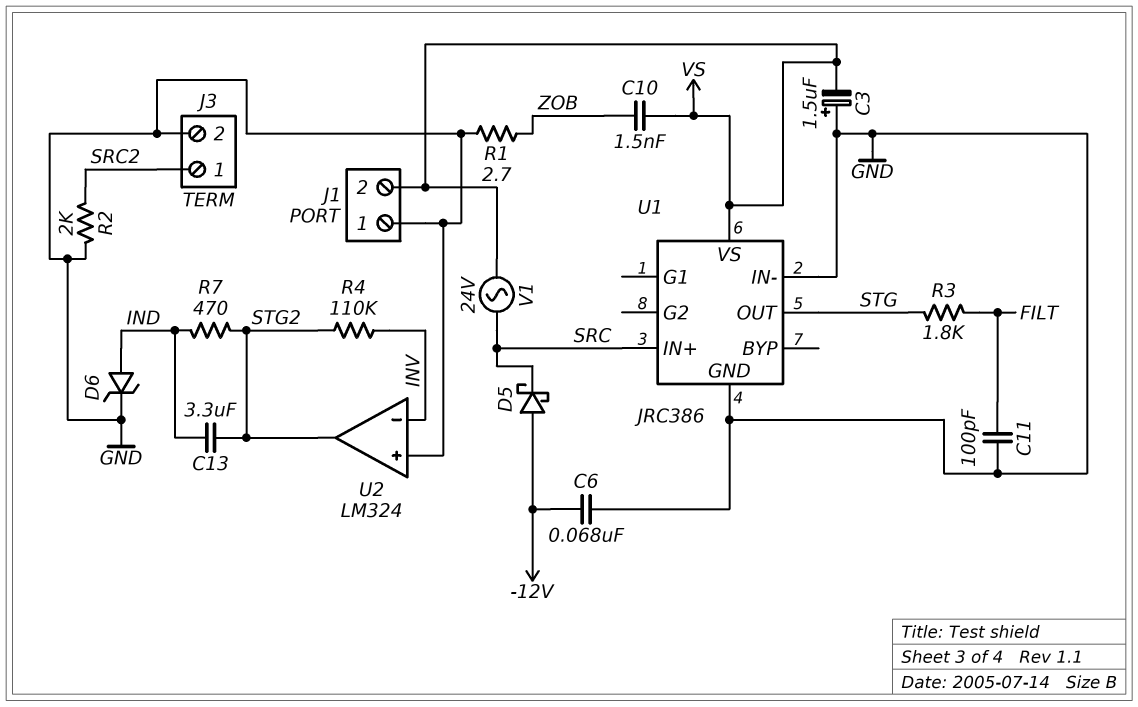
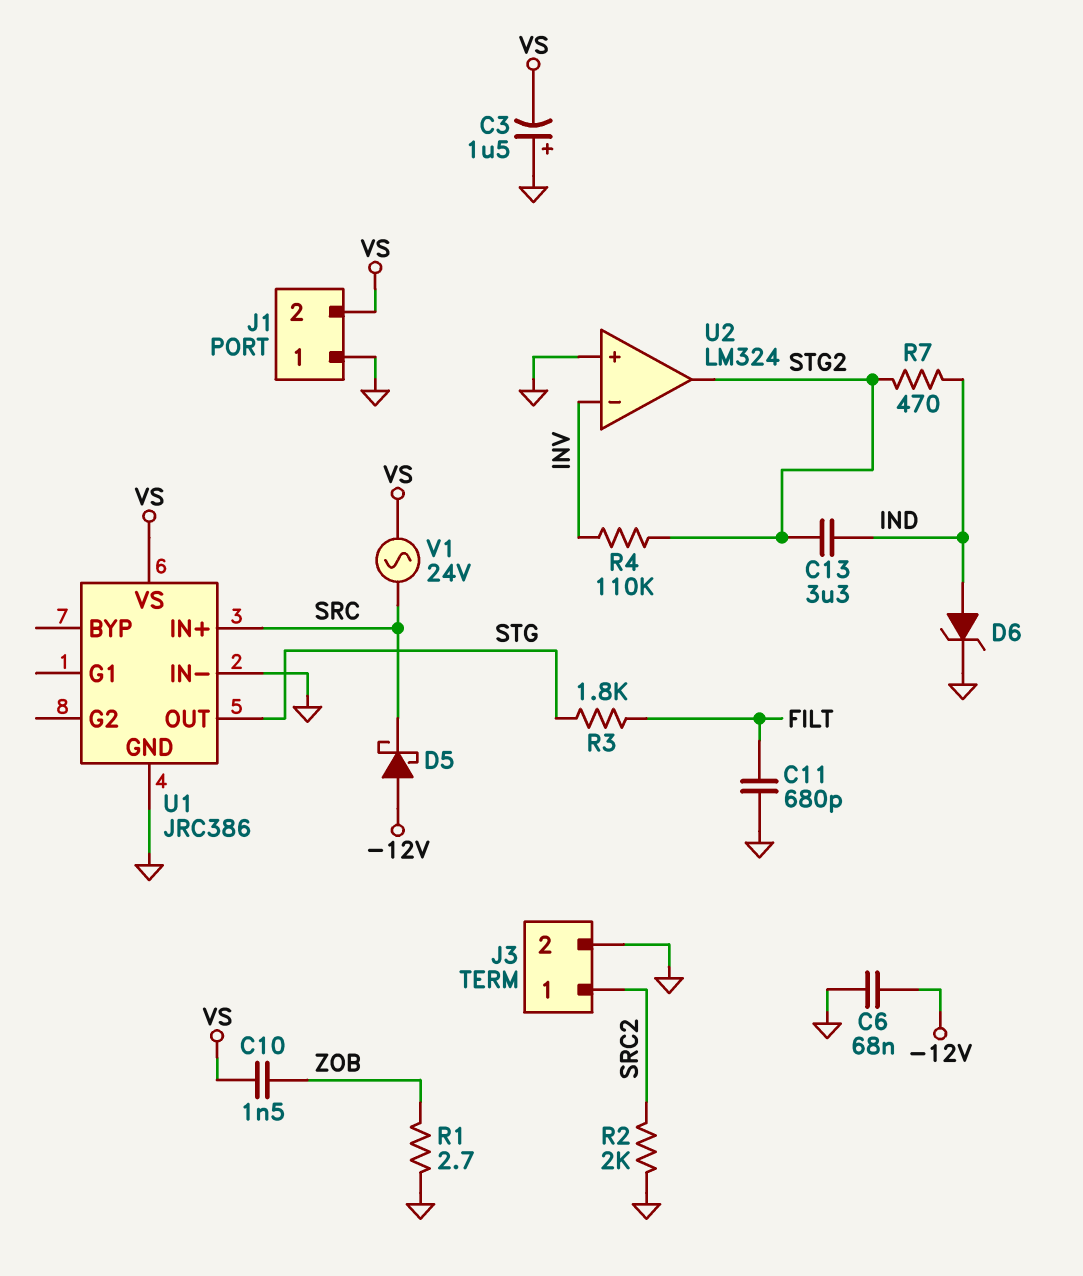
C11: 100pF (FILT, GND) -> 680pF (FILT, GND)

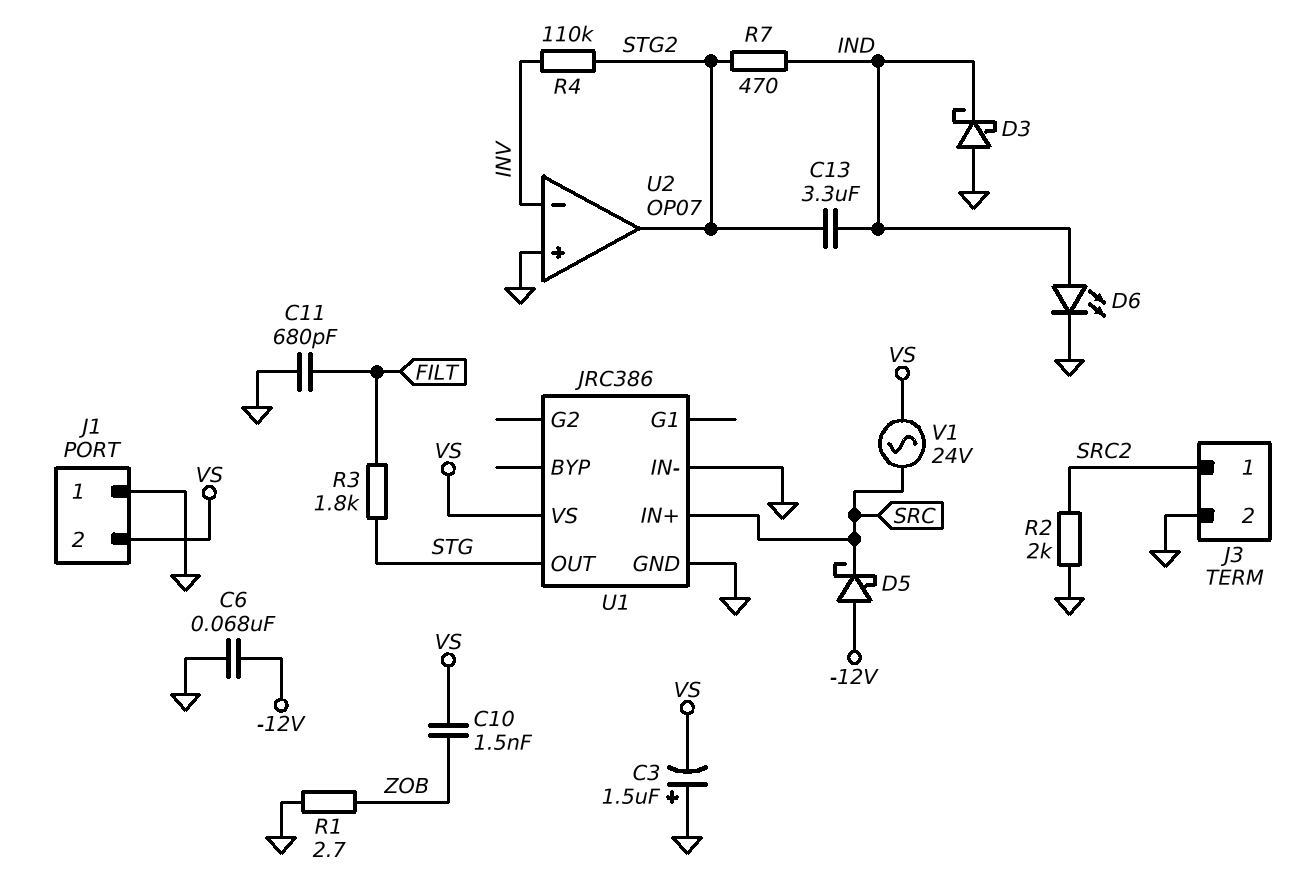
D3: none -> schottky (A GND, K IND)
D6: zener (A IND, K GND) -> LED (A IND, K GND)
U2: LM324 -> OP07

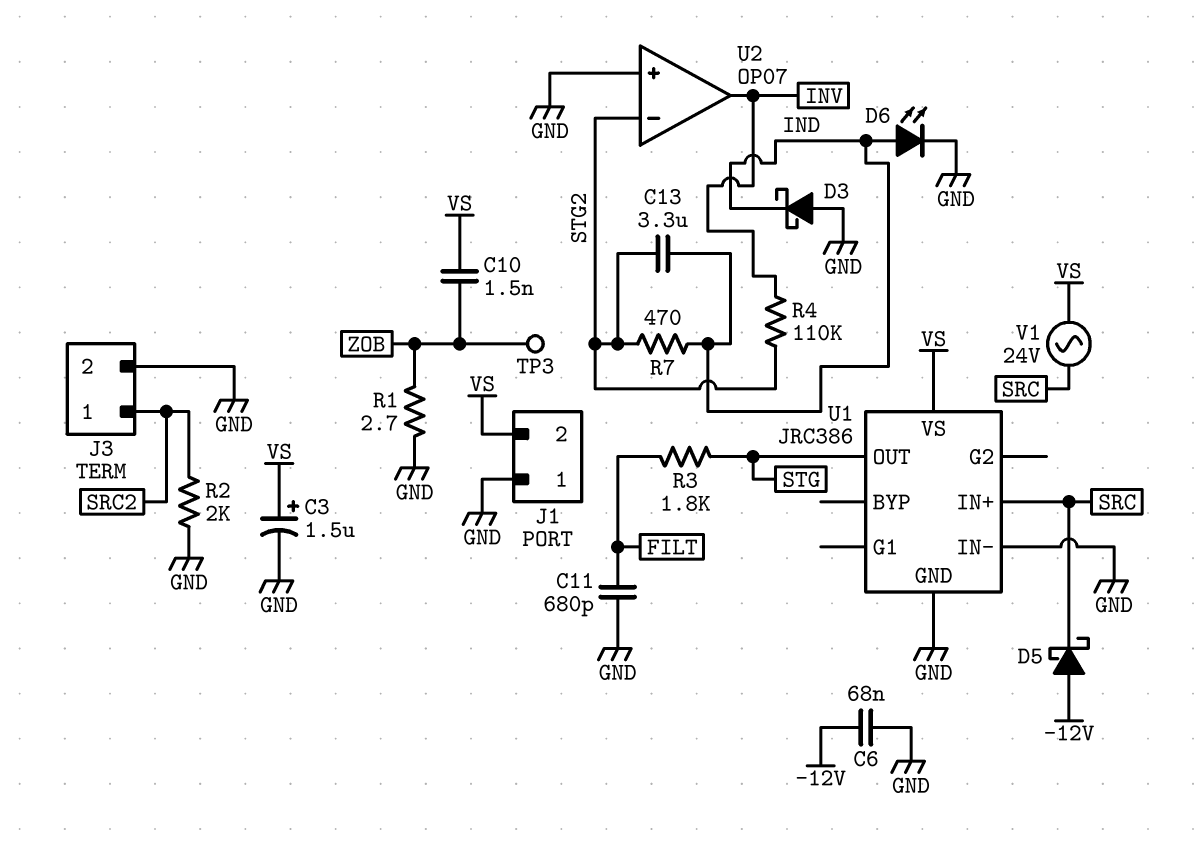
C3: 1.5uF (plus GND, minus VS) -> 1.5uF (plus VS, minus GND)
TP3: none -> test point (ZOB)
U2 pin in-: INV -> STG2
U2 pin out: STG2 -> INV

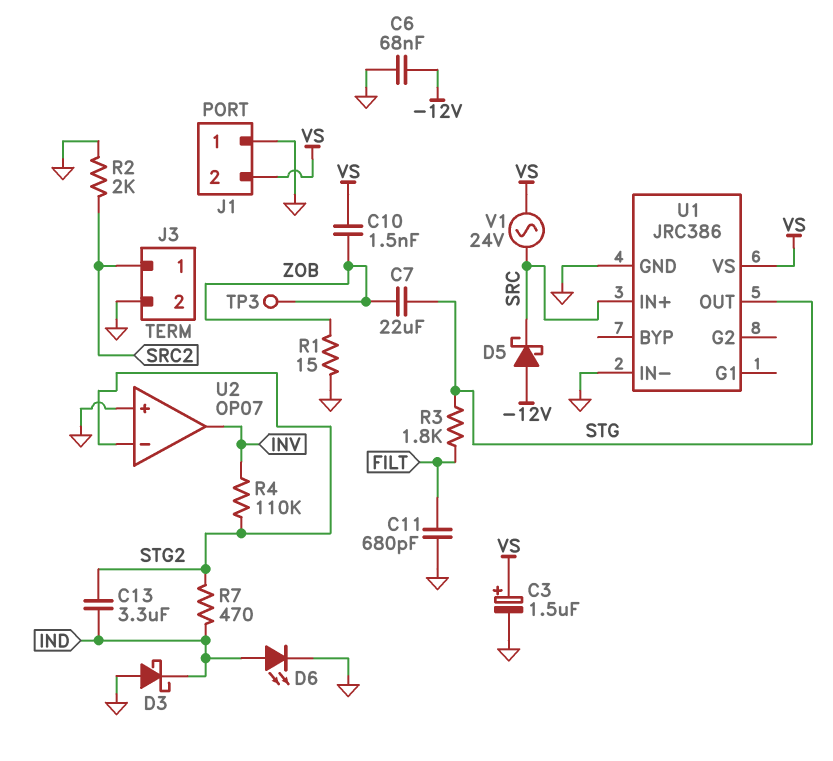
C7: none -> 22uF (STG, ZOB)
R1: 2.7 (GND, ZOB) -> 15 (GND, ZOB)

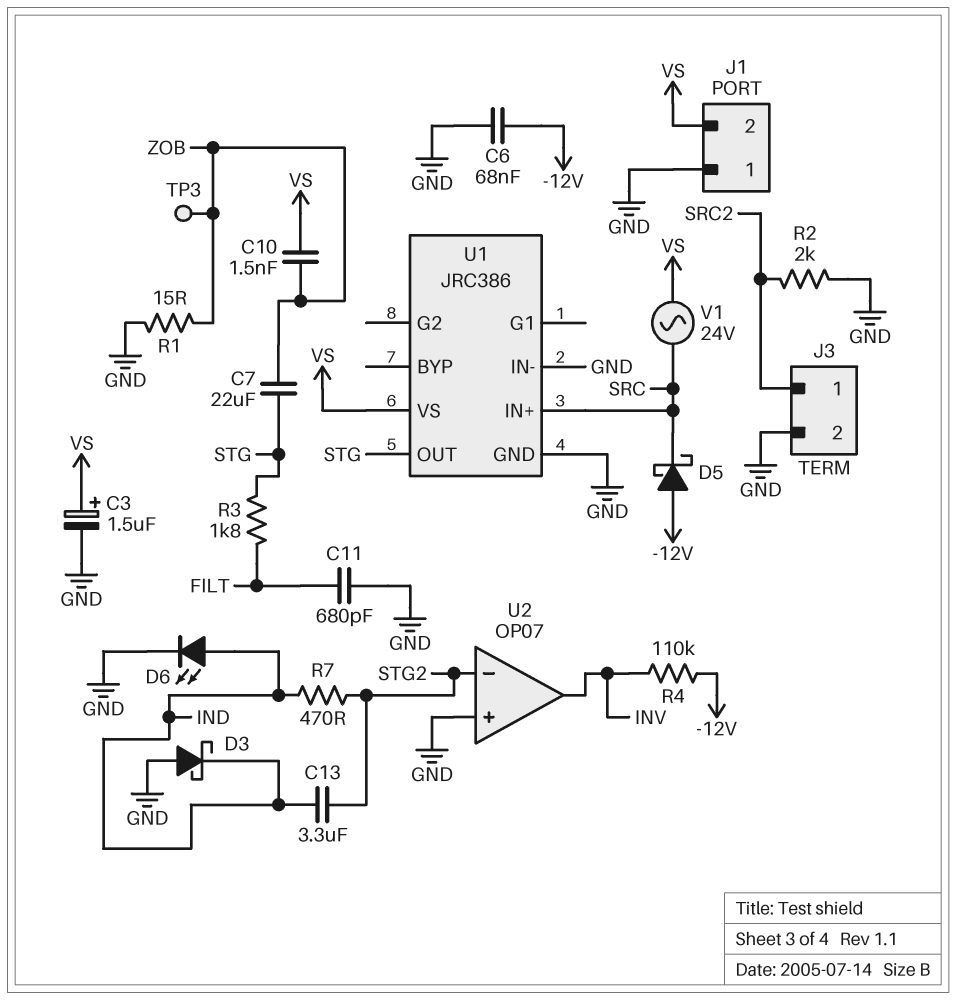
R4: 110k (INV, STG2) -> 110k (-12V, INV)

